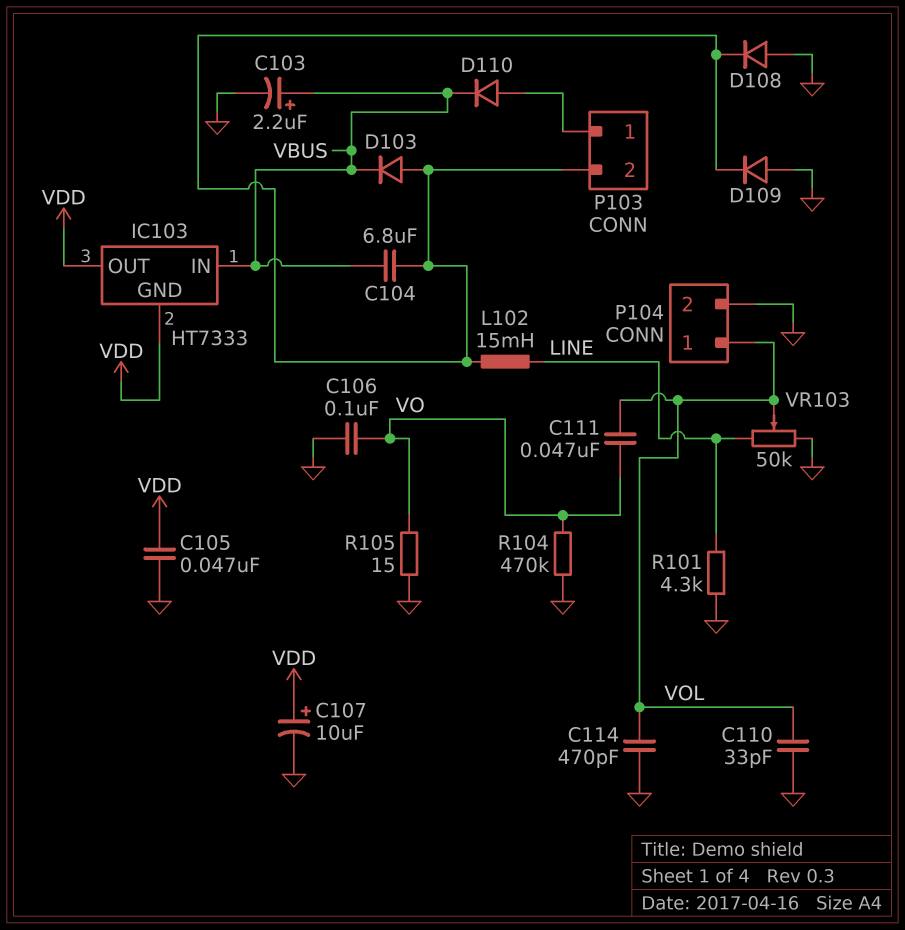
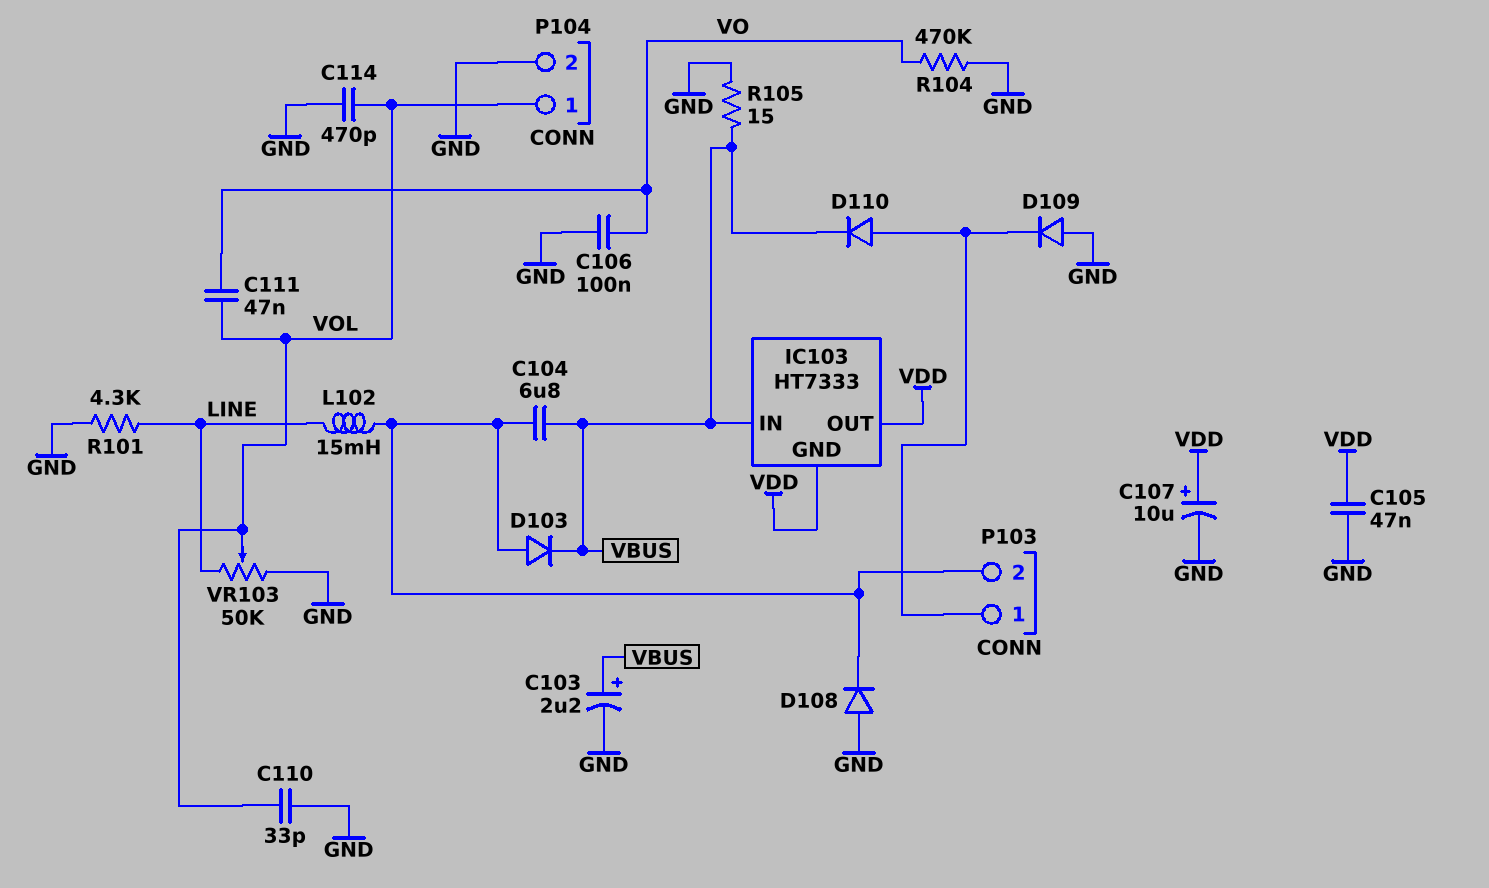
D109: diode (A GND, K P103/2) -> diode (A GND, K P103/1)
R105: 15 (GND, VO) -> 15 (GND, VBUS)

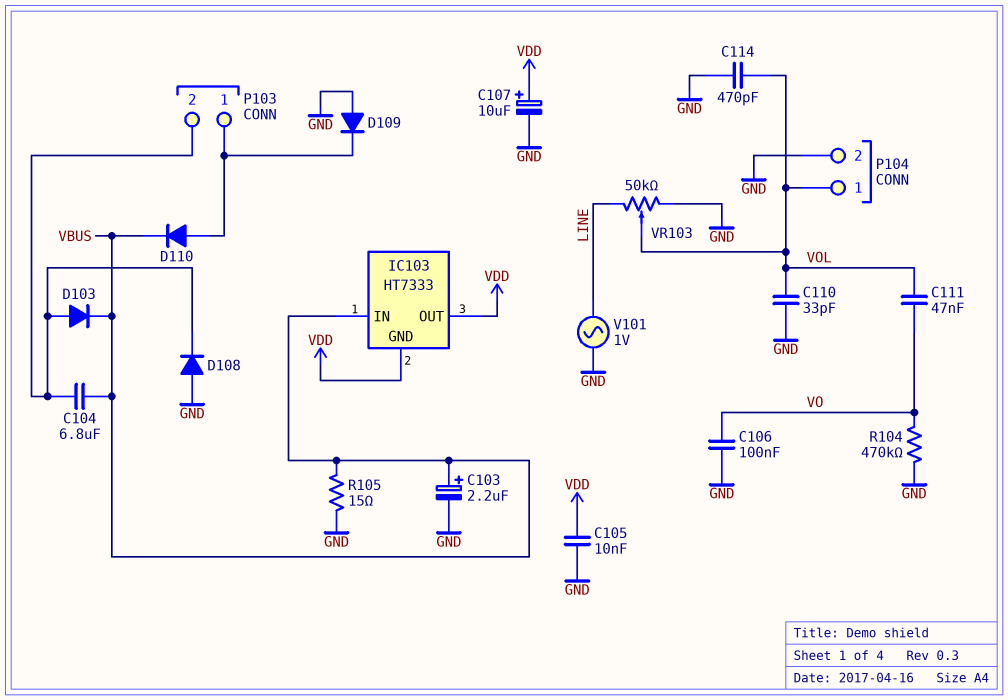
C105: 47nF (GND, VDD) -> 10nF (GND, VDD)
L102: 15mH (LINE, P103/2) -> none
R101: 4.3k (GND, LINE) -> none
V101: none -> AC 1V (GND, LINE)

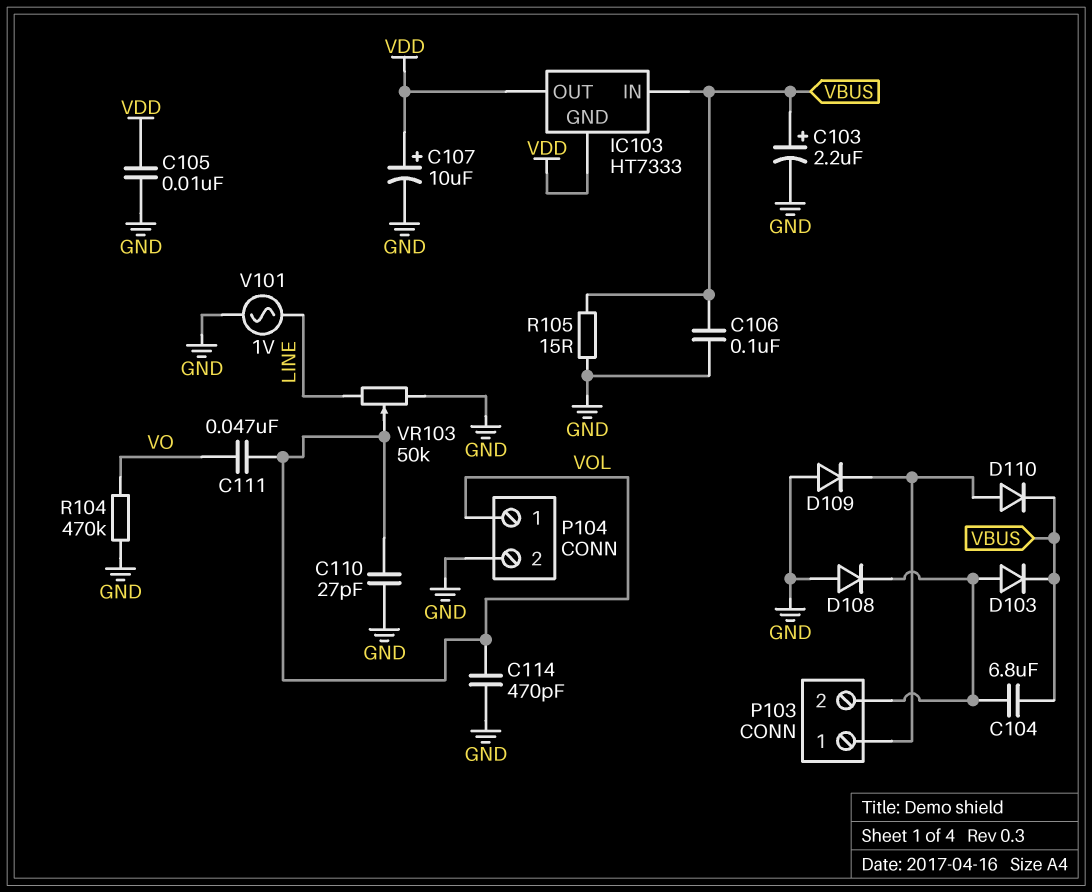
C106: 100nF (GND, VO) -> 100nF (GND, VBUS)
C110: 33pF (GND, VOL) -> 27pF (GND, VOL)

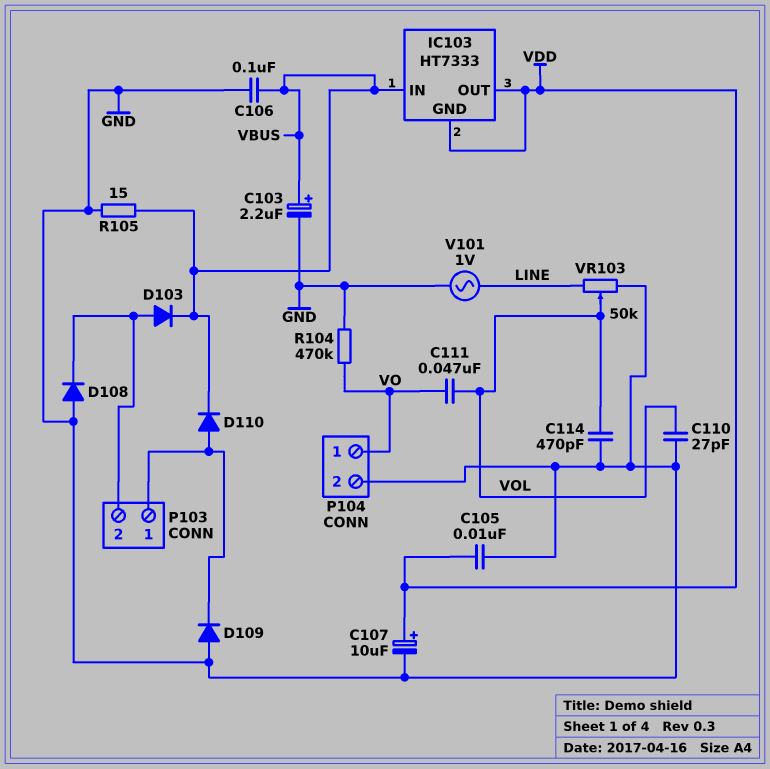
C104: 6.8uF (P103/2, VBUS) -> none
P104 pin 1: VOL -> VO

